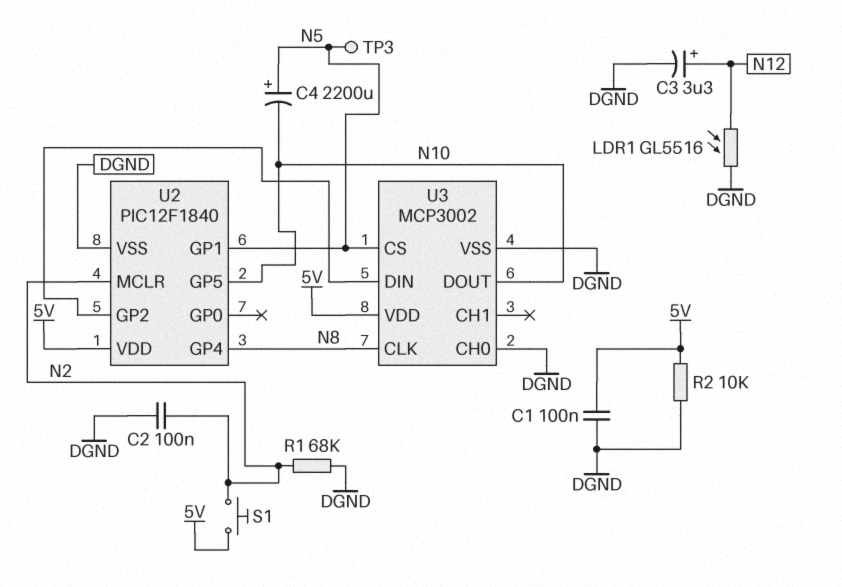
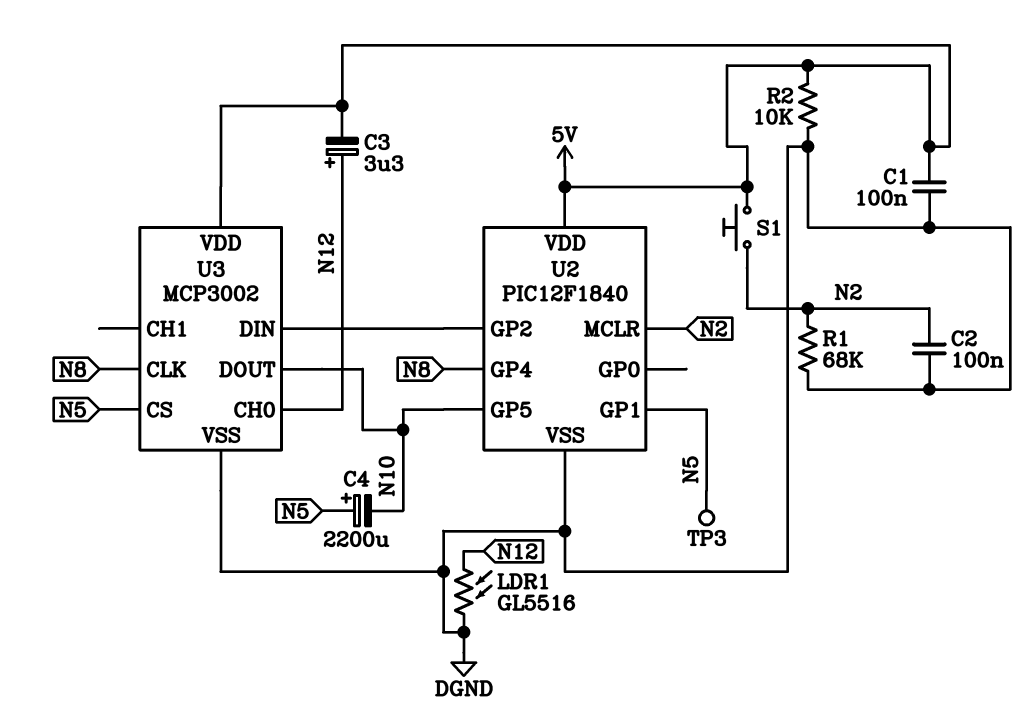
C3: 3.3uF (plus N12, minus DGND) -> 3.3uF (plus N12, minus 5V)
U3 pin CH0: DGND -> N12

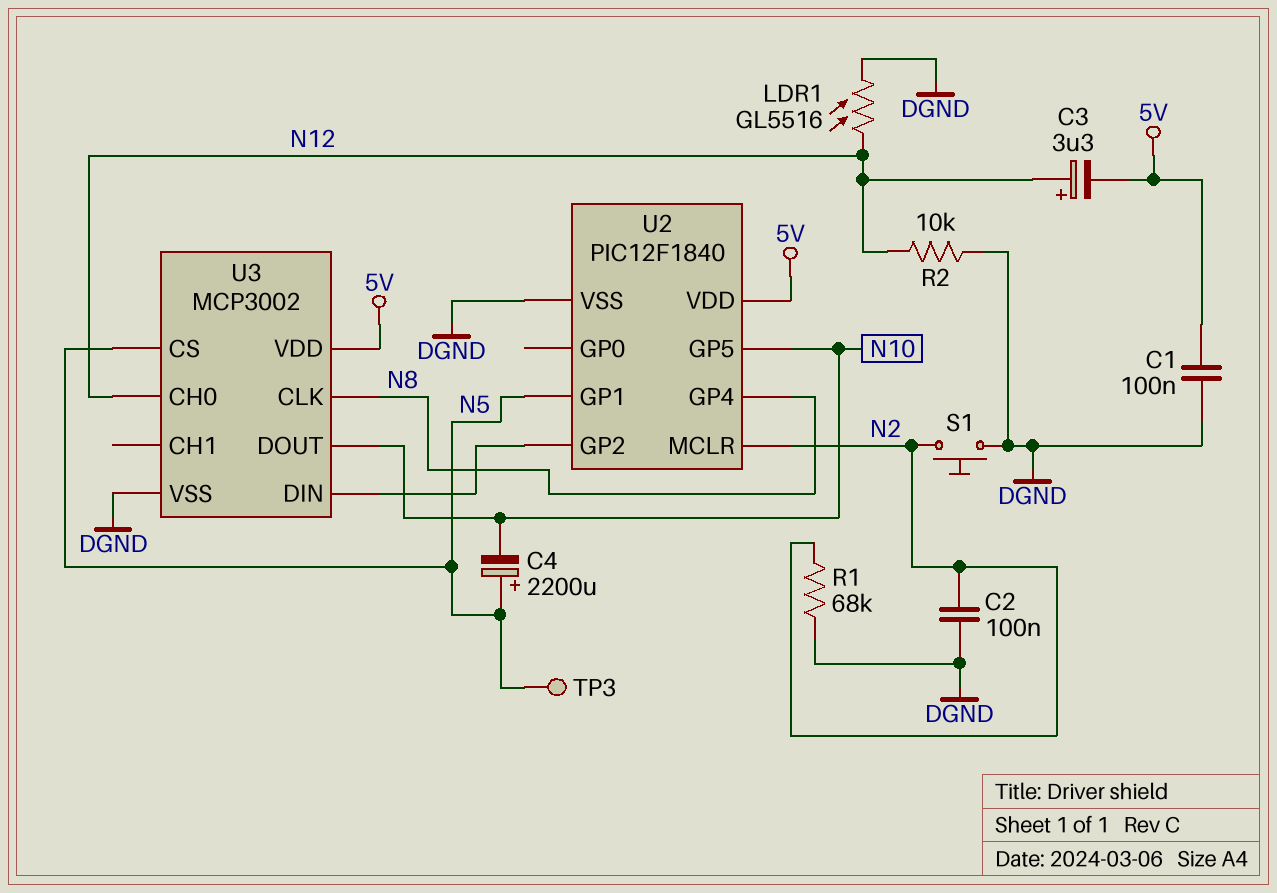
R2: 10k (5V, DGND) -> 10k (DGND, N12)
S1: button (5V, N2) -> button (DGND, N2)

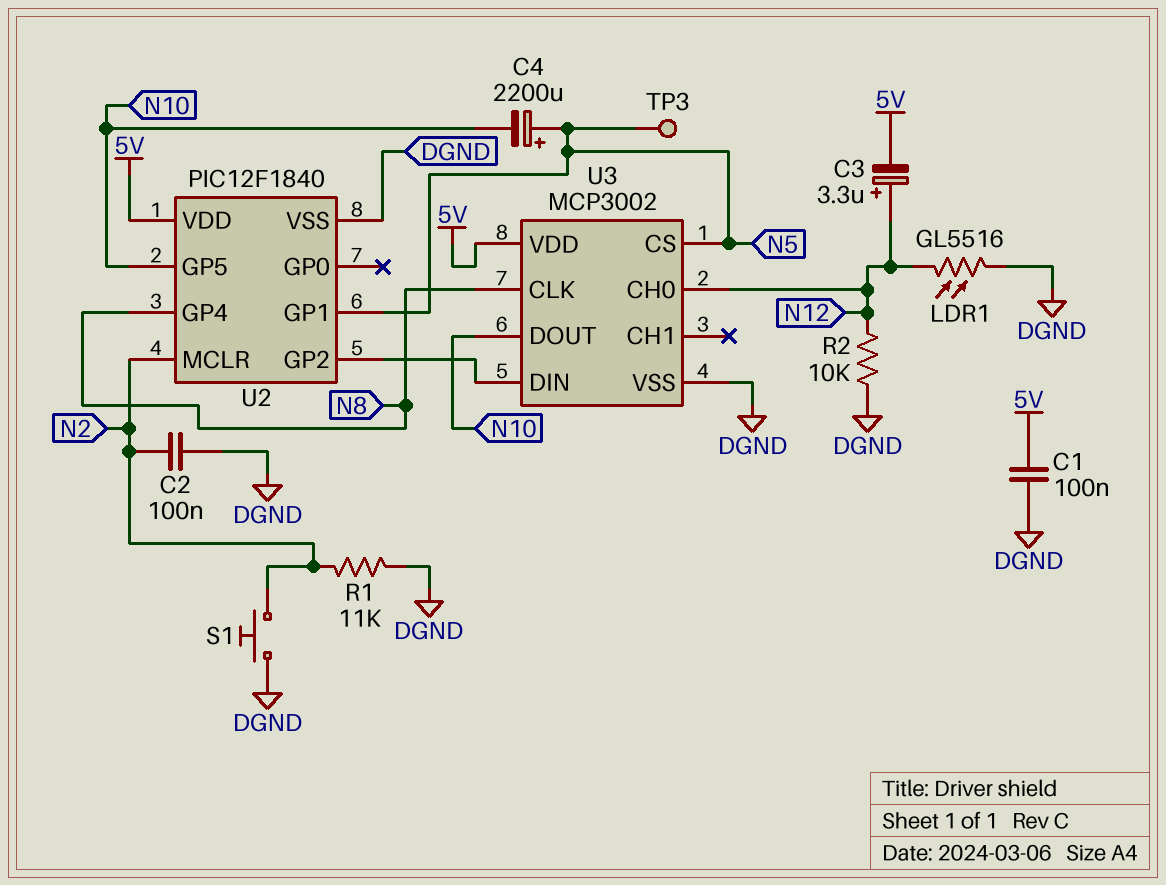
R1: 68k (DGND, N2) -> 11k (DGND, N2)

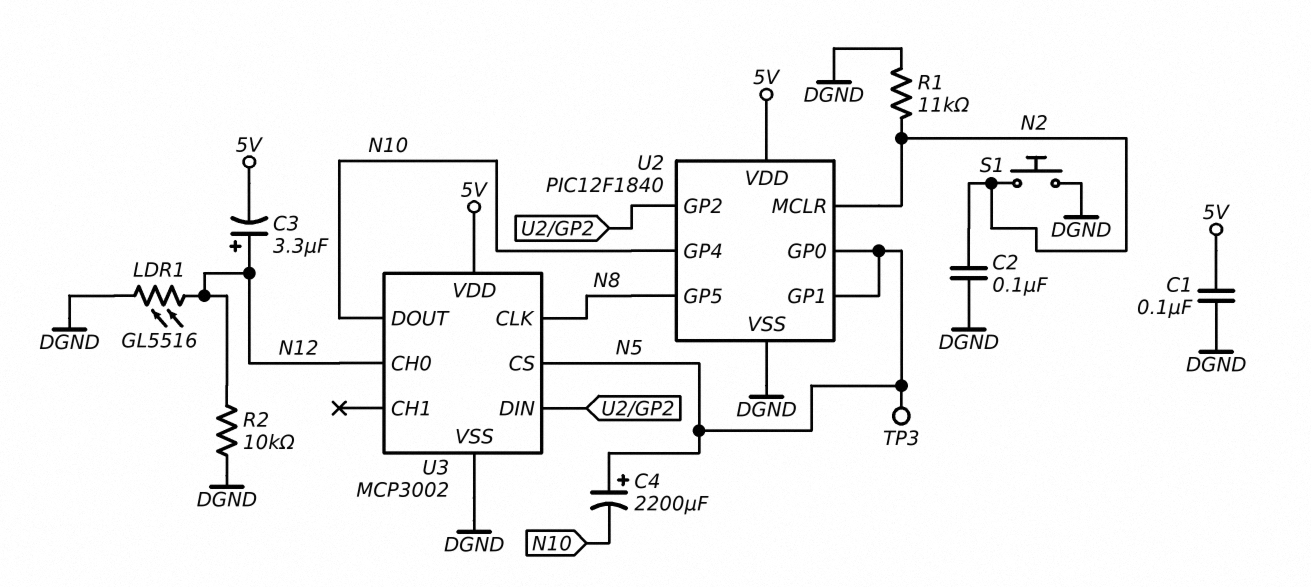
U2 pin GP0: none -> N5
U2 pin GP4: N8 -> N10
U2 pin GP5: N10 -> N8

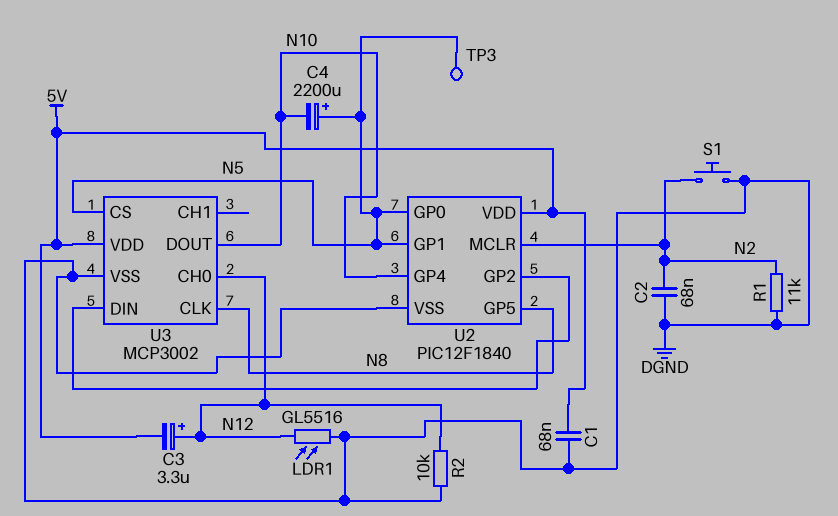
C1: 100nF (5V, DGND) -> 68nF (5V, DGND)
C2: 100nF (DGND, N2) -> 68nF (DGND, N2)

